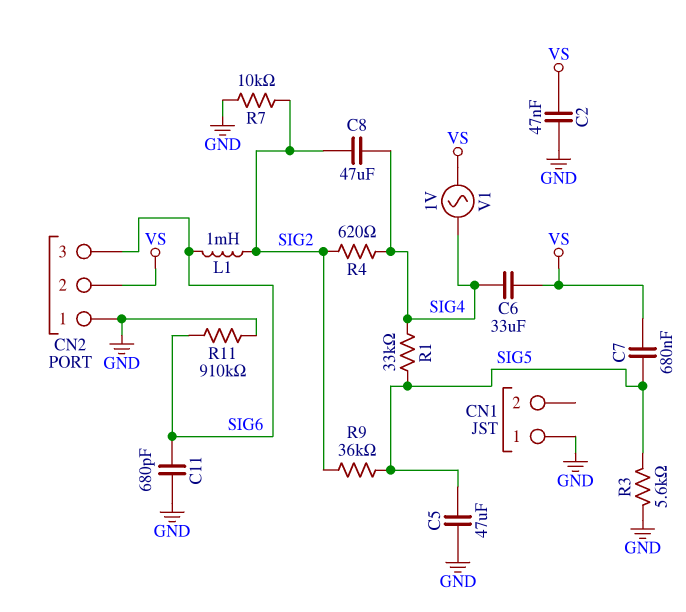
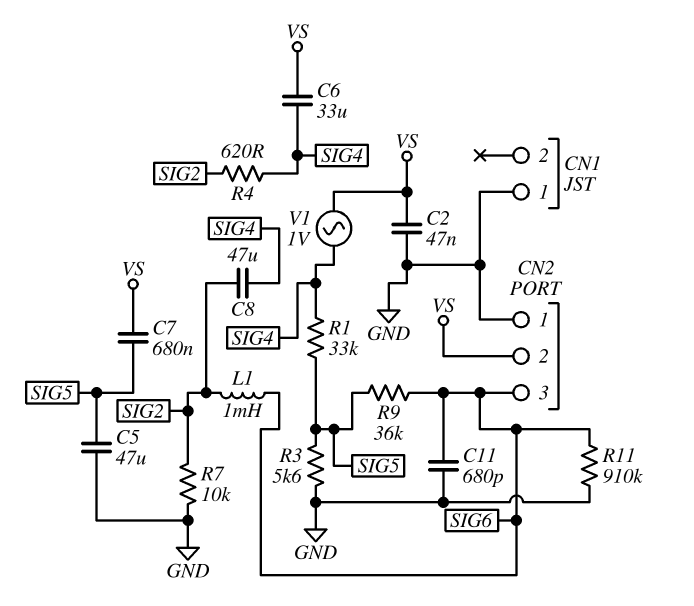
R9: 36k (SIG2, SIG5) -> 36k (SIG5, SIG6)

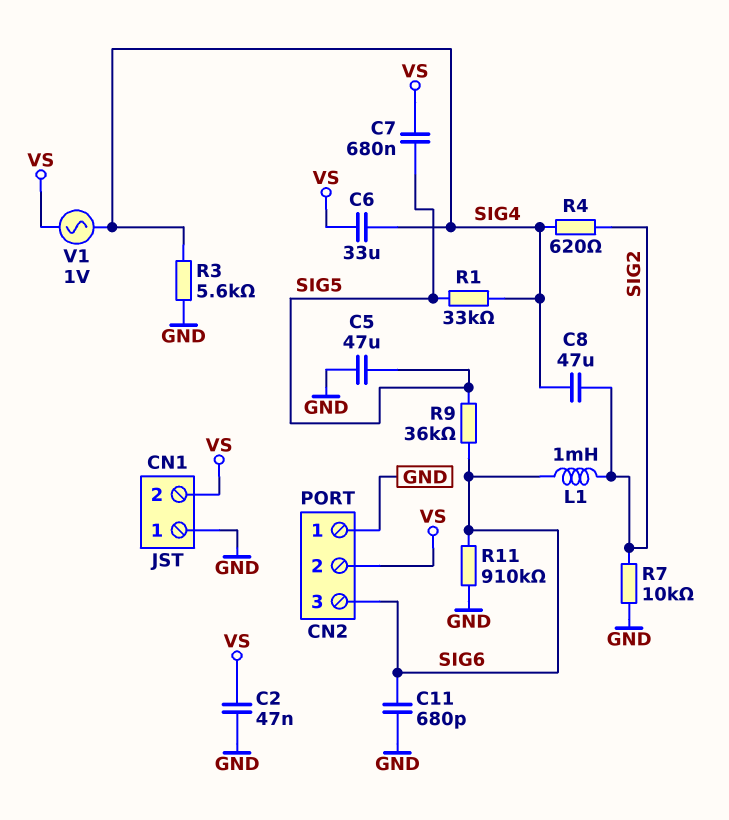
CN1 pin 2: none -> VS
R3: 5.6k (GND, SIG5) -> 5.6k (GND, SIG4)

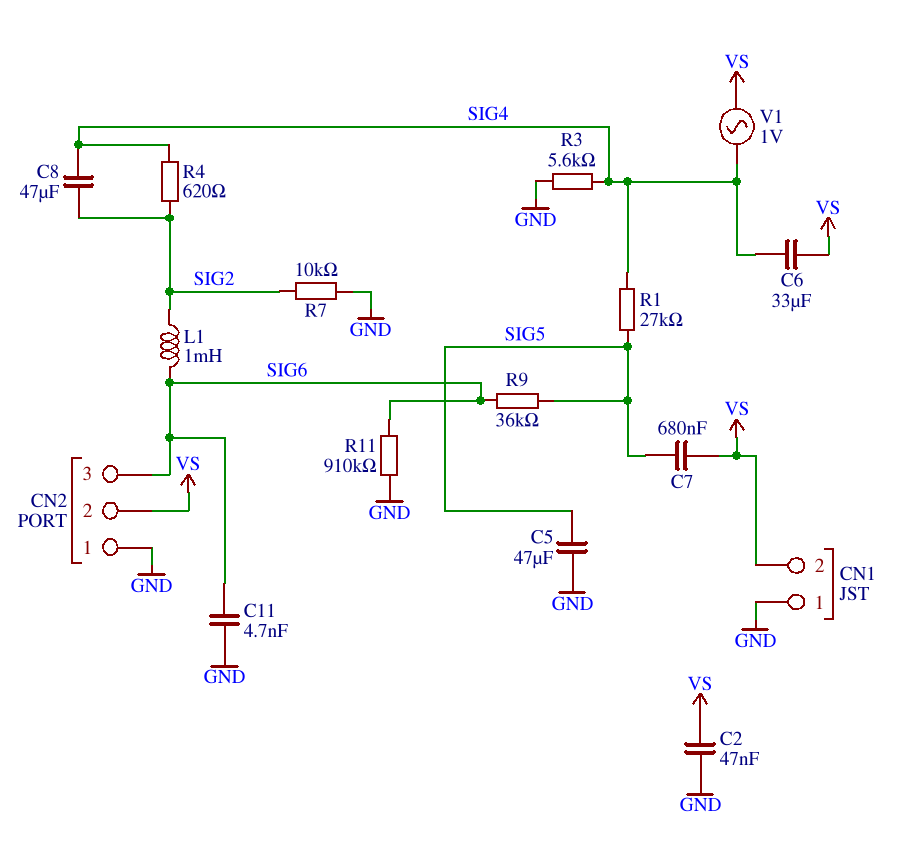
C11: 680pF (GND, SIG6) -> 4.7nF (GND, SIG6)
R1: 33k (SIG4, SIG5) -> 27k (SIG4, SIG5)

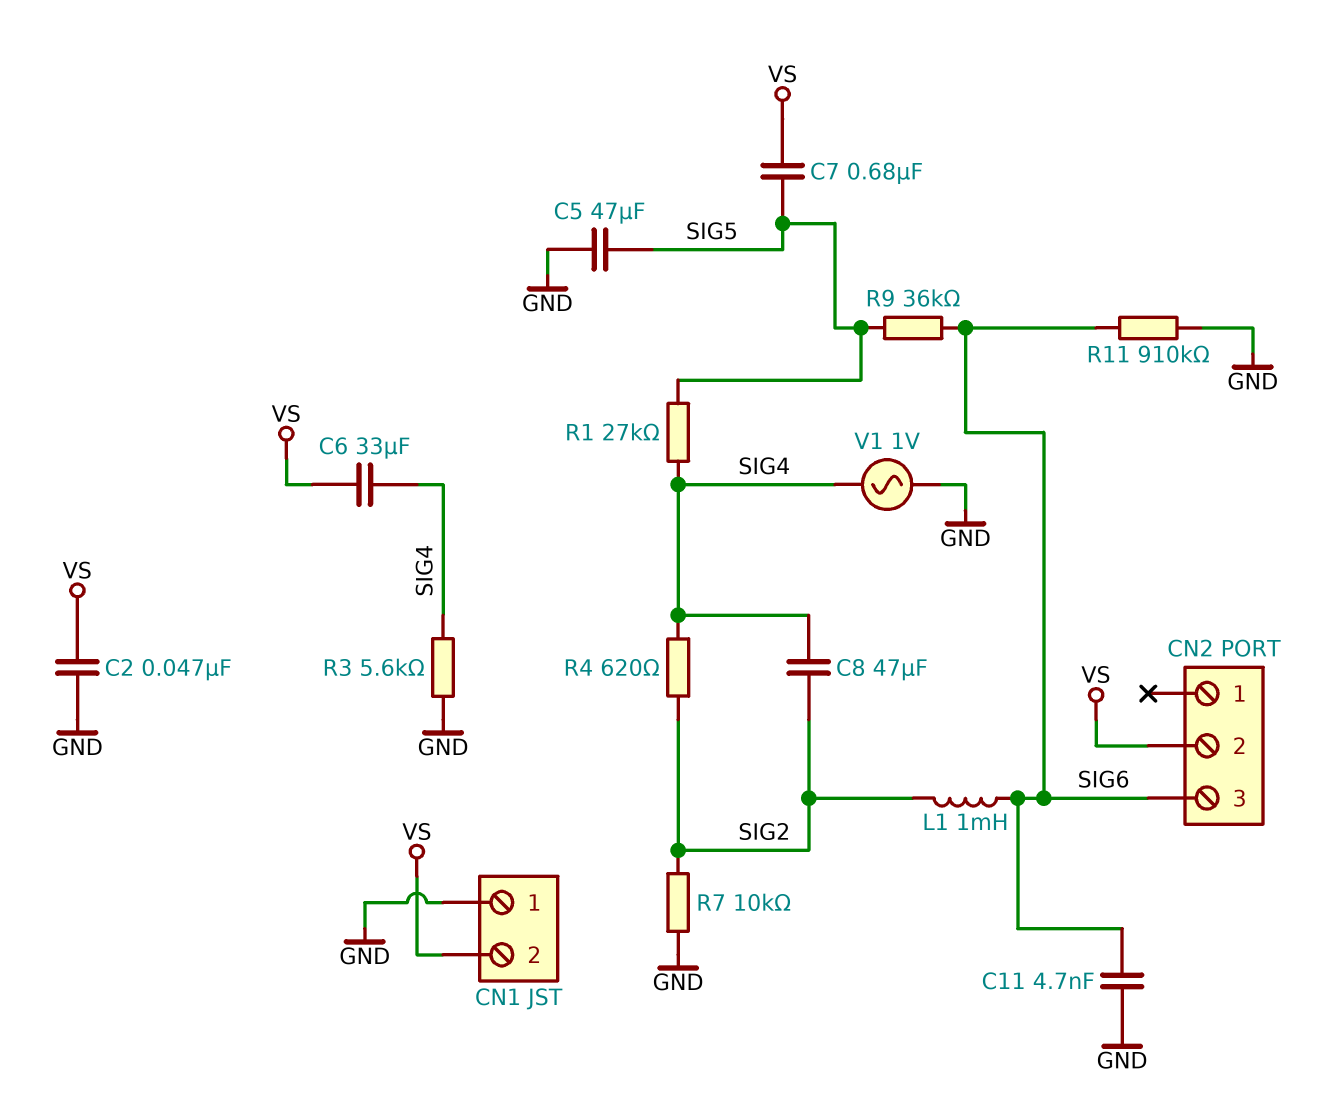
CN2 pin 1: GND -> none
V1: AC 1V (SIG4, VS) -> AC 1V (GND, SIG4)

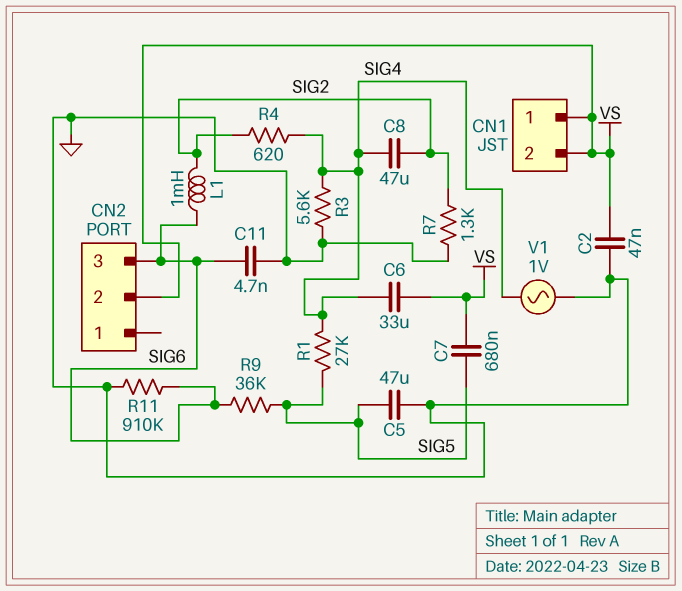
CN1 pin 1: GND -> VS
R7: 10k (GND, SIG2) -> 1.3k (GND, SIG2)

